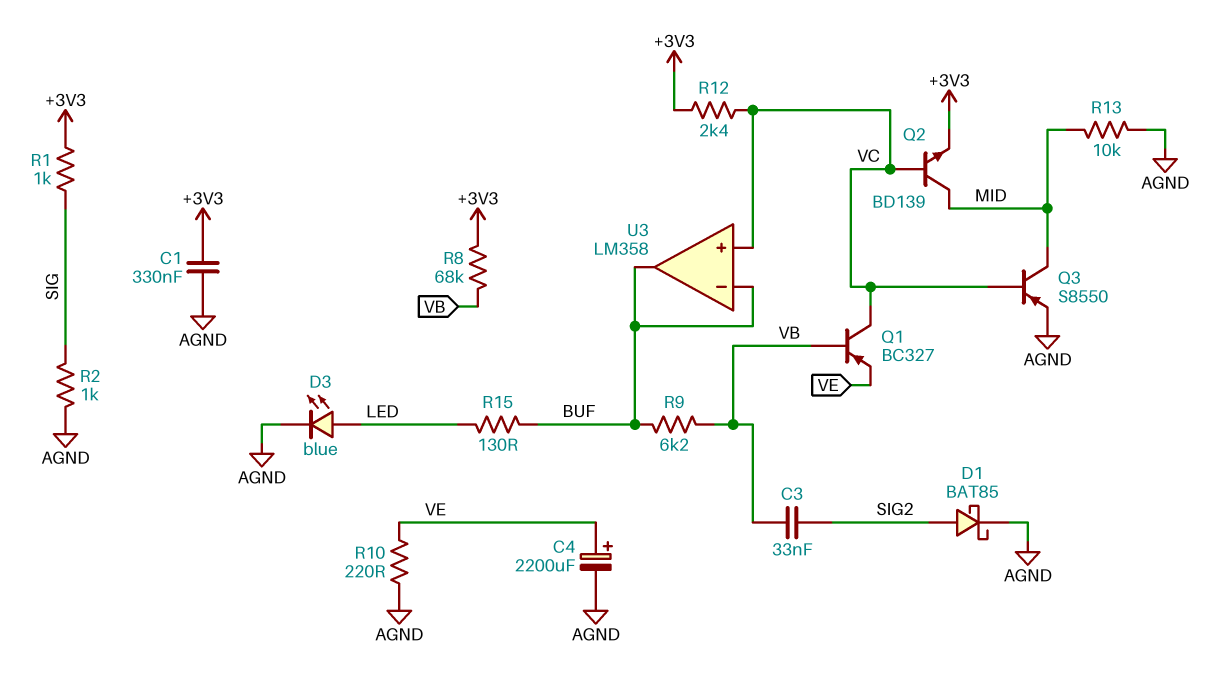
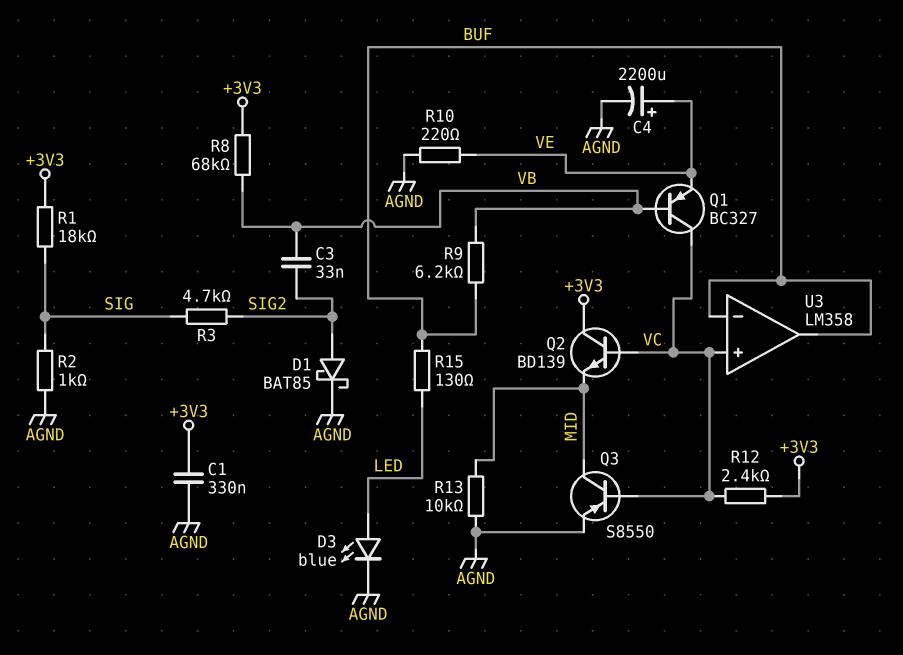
Q2: NPN BD139 (B VC, C MID, E +3V3) -> NPN BD139 (B VC, C +3V3, E MID)
R1: 1k (+3V3, SIG) -> 18k (+3V3, SIG)
R3: none -> 4.7k (SIG, SIG2)

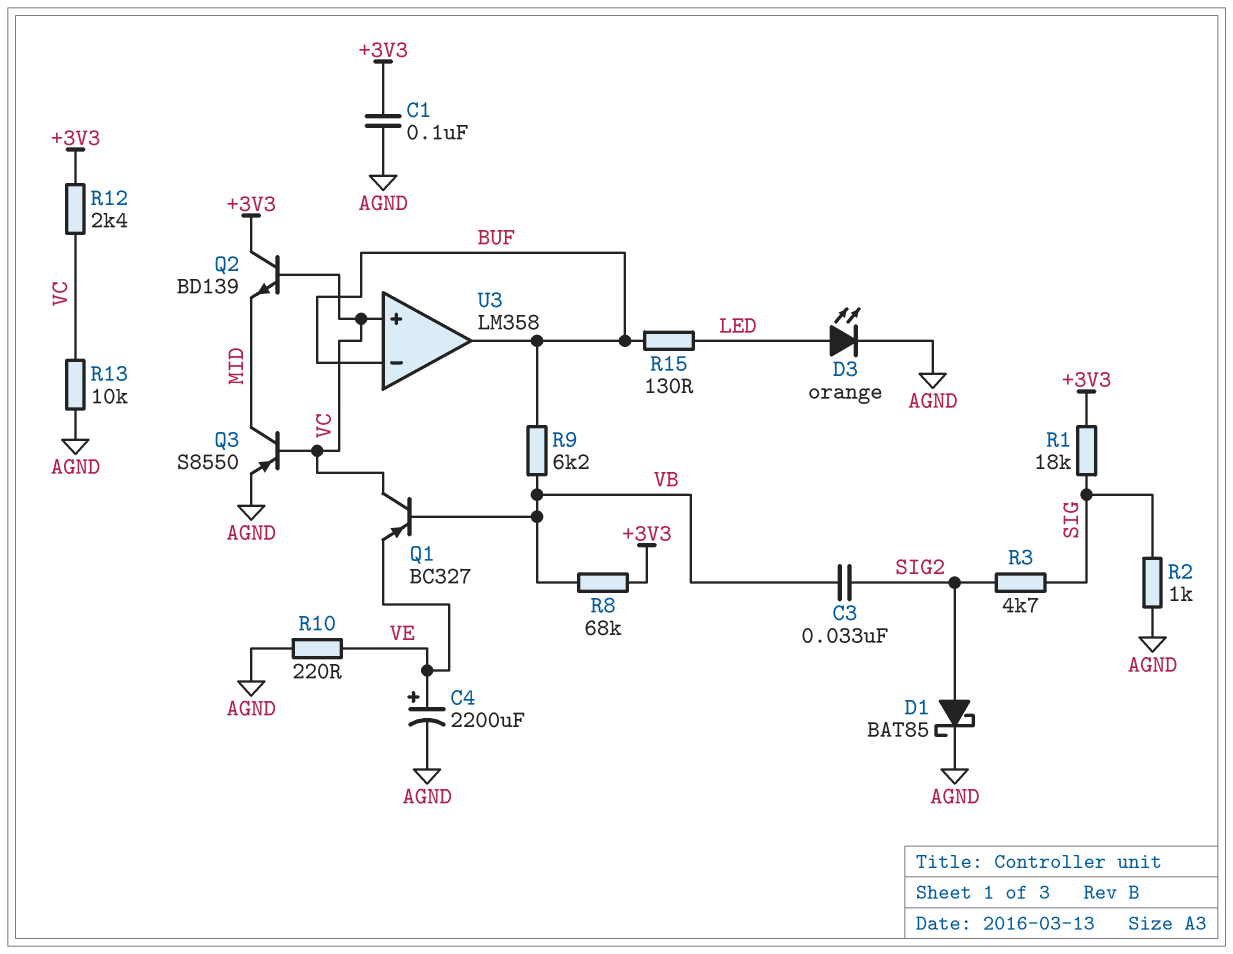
C1: 330nF (+3V3, AGND) -> 100nF (+3V3, AGND)
D3: LED blue (A LED, K AGND) -> LED orange (A LED, K AGND)
R13: 10k (AGND, MID) -> 10k (AGND, VC)

